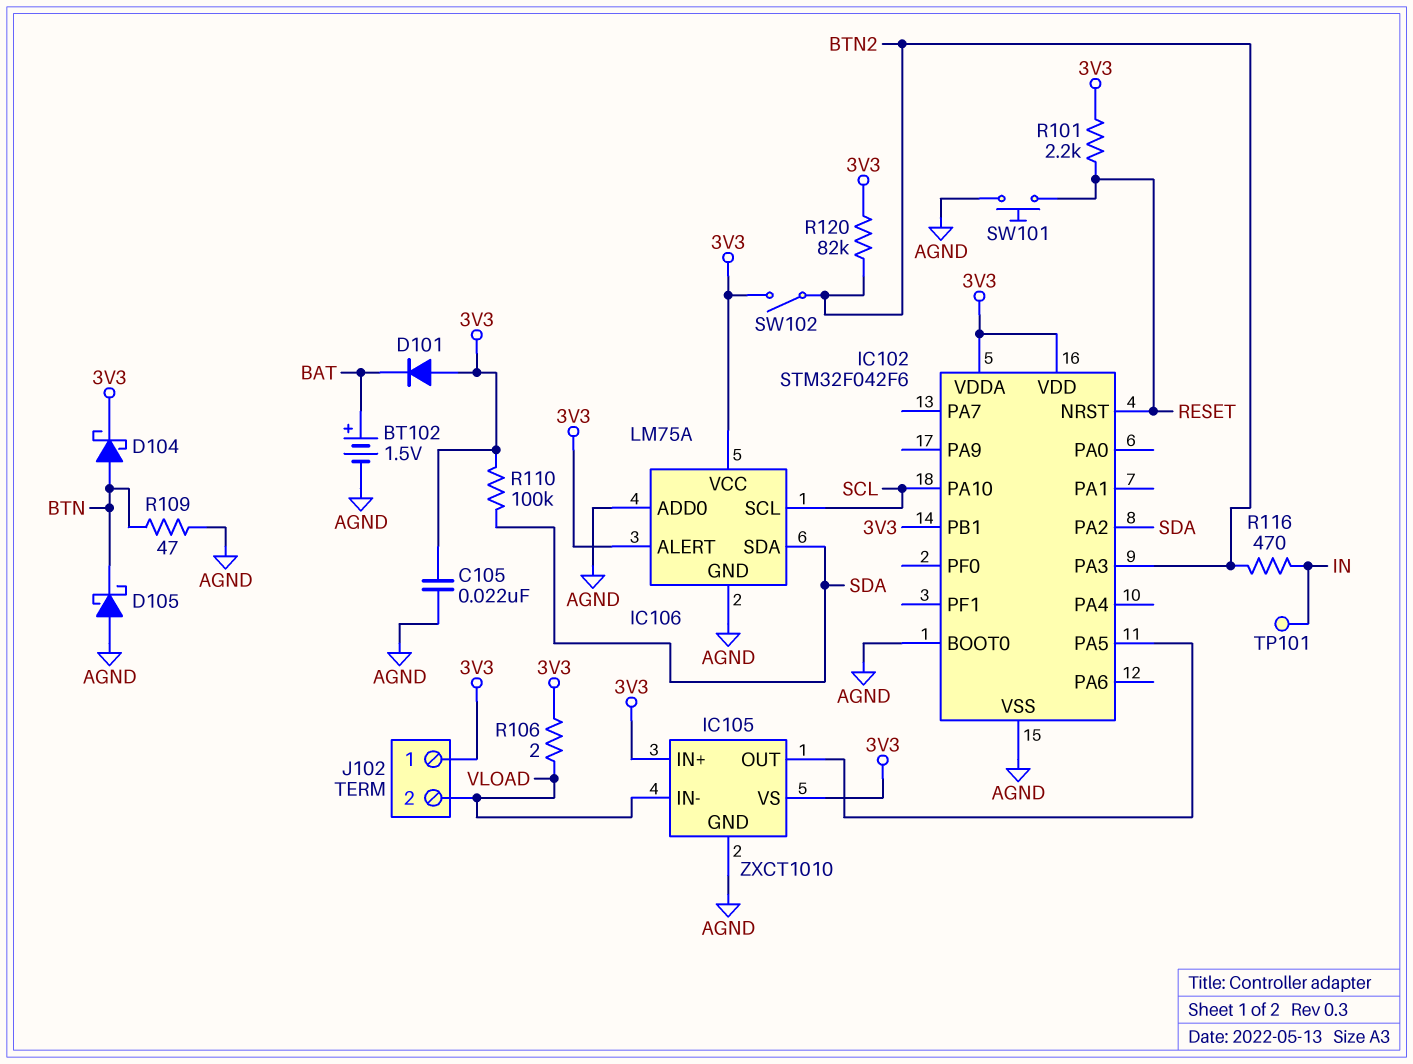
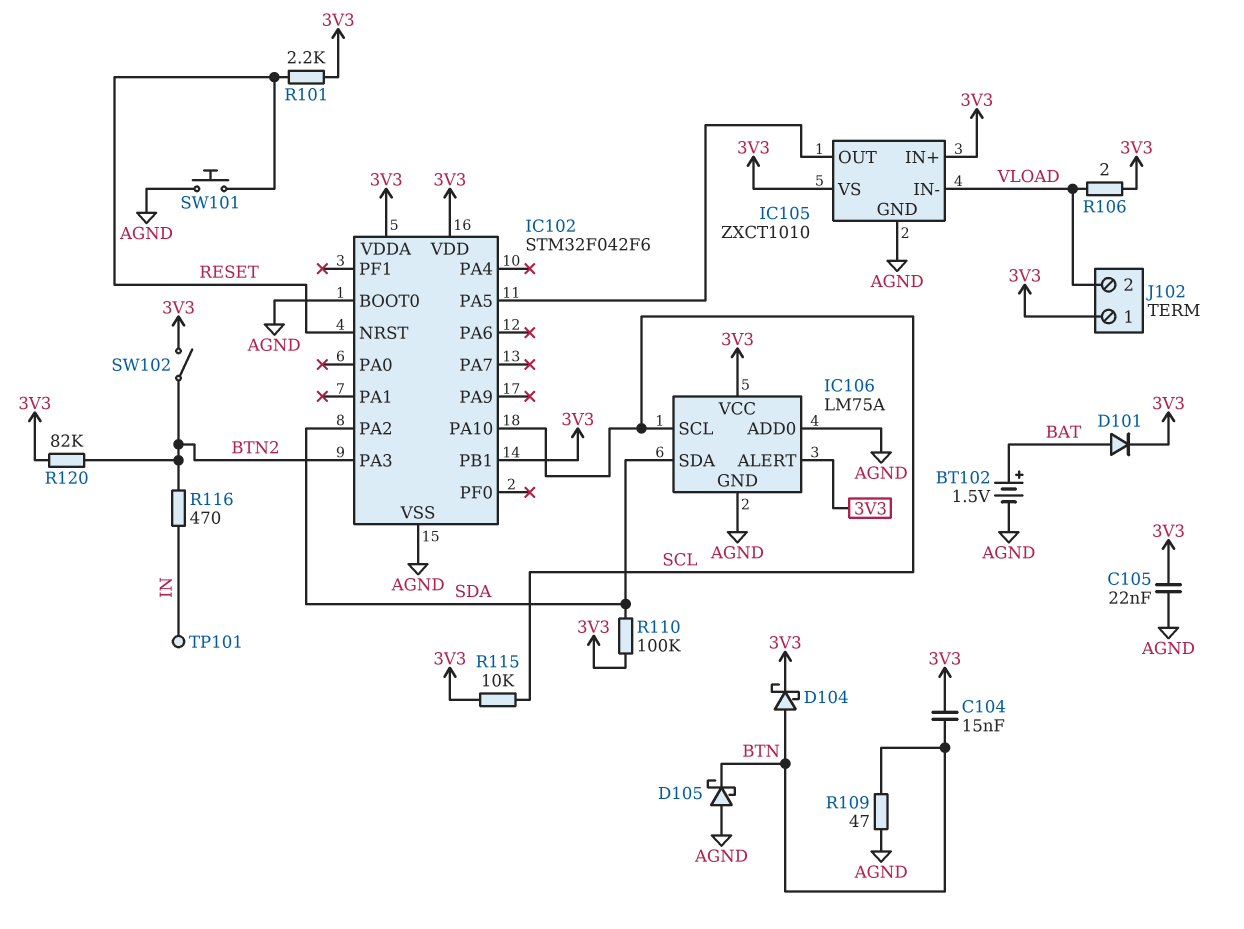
C104: none -> 15nF (3V3, BTN)
D101: diode (A 3V3, K BAT) -> diode (A BAT, K 3V3)
R115: none -> 10k (3V3, SCL)

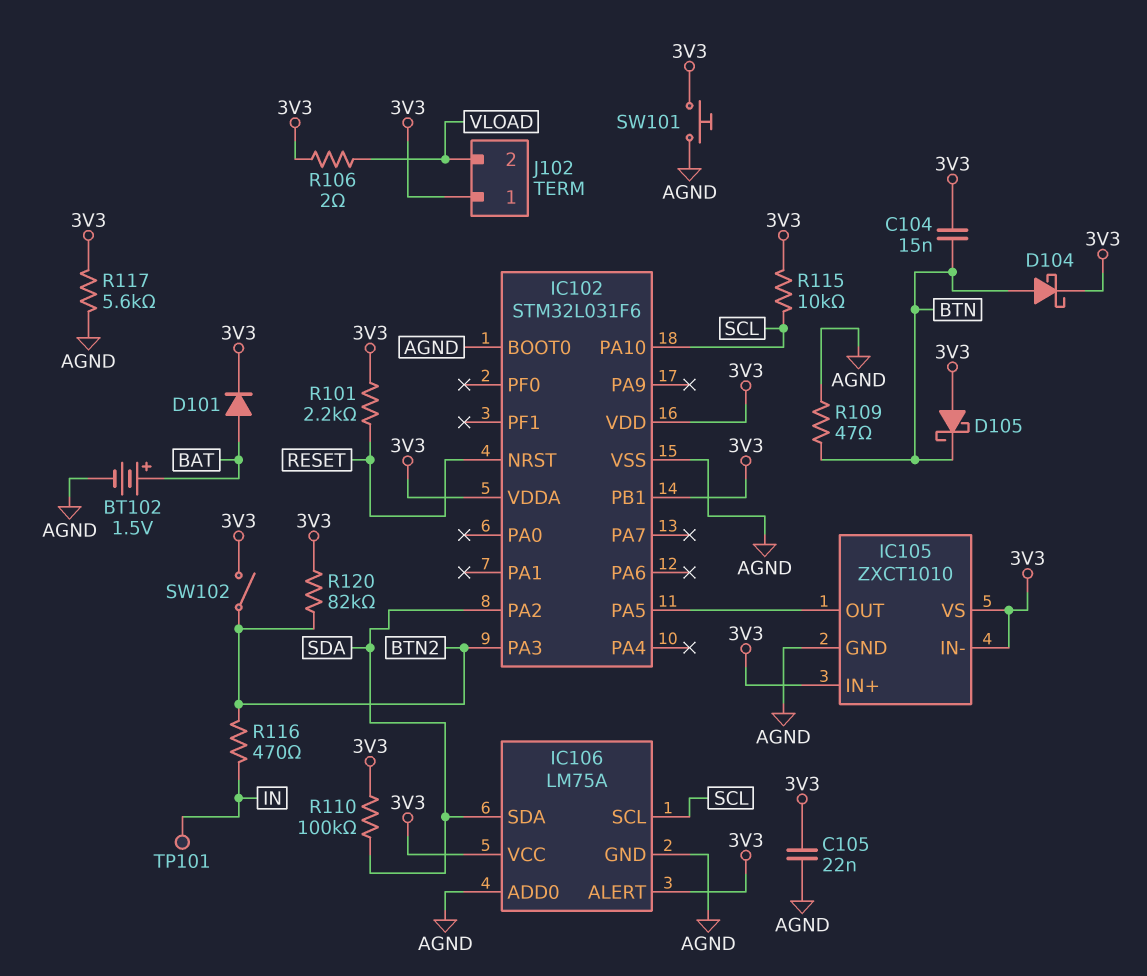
D105: schottky (A AGND, K BTN) -> schottky (A 3V3, K BTN)
IC102: STM32F042F6 -> STM32L031F6
IC105 pin IN-: VLOAD -> 3V3
R117: none -> 5.6k (3V3, AGND)
SW101: button (AGND, RESET) -> button (3V3, AGND)

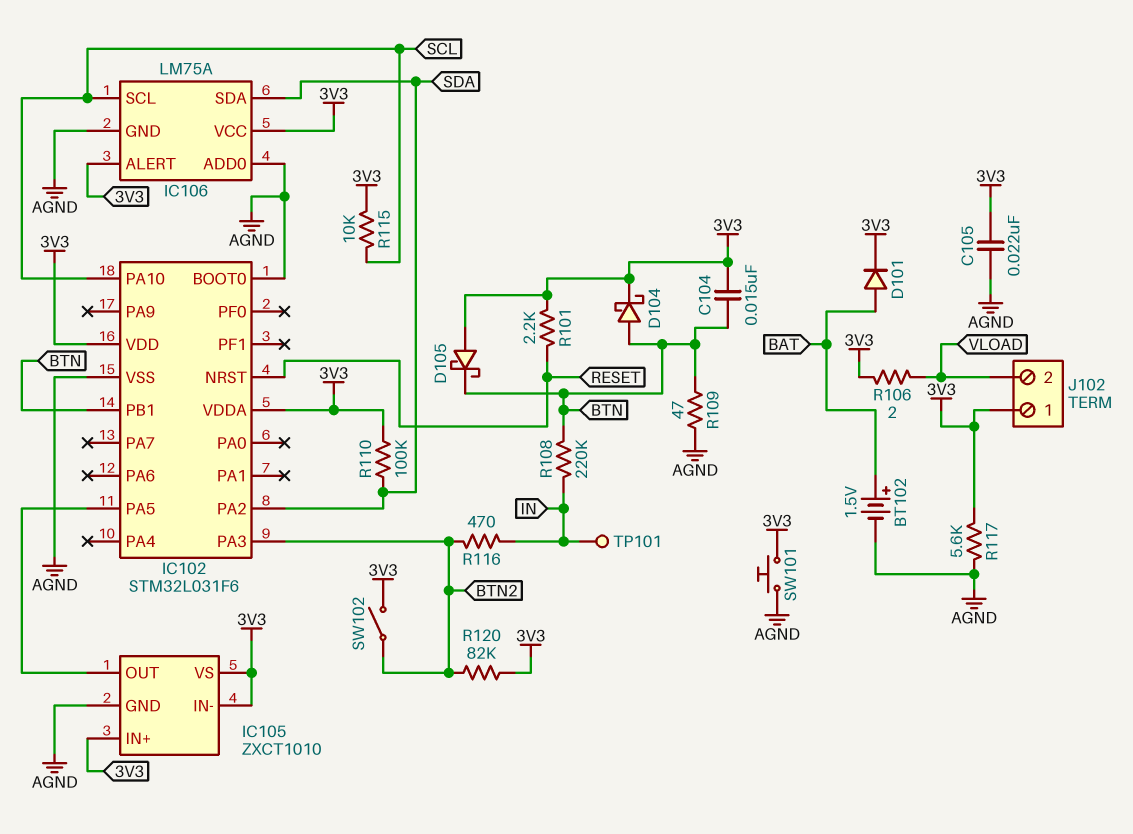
IC102 pin PB1: 3V3 -> BTN
R108: none -> 220k (BTN, IN)

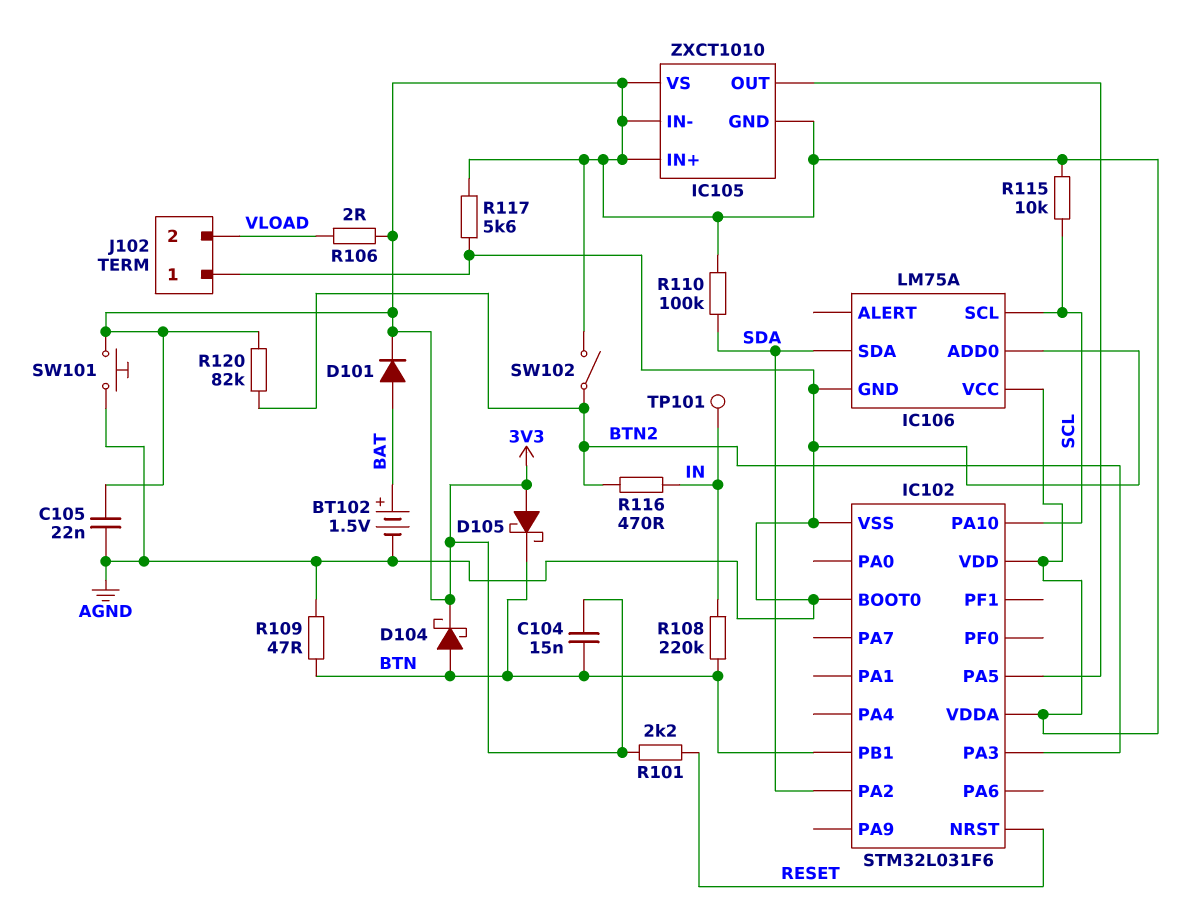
IC105 pin GND: AGND -> 3V3
IC106 pin ALERT: 3V3 -> none
J102 pin 1: 3V3 -> AGND

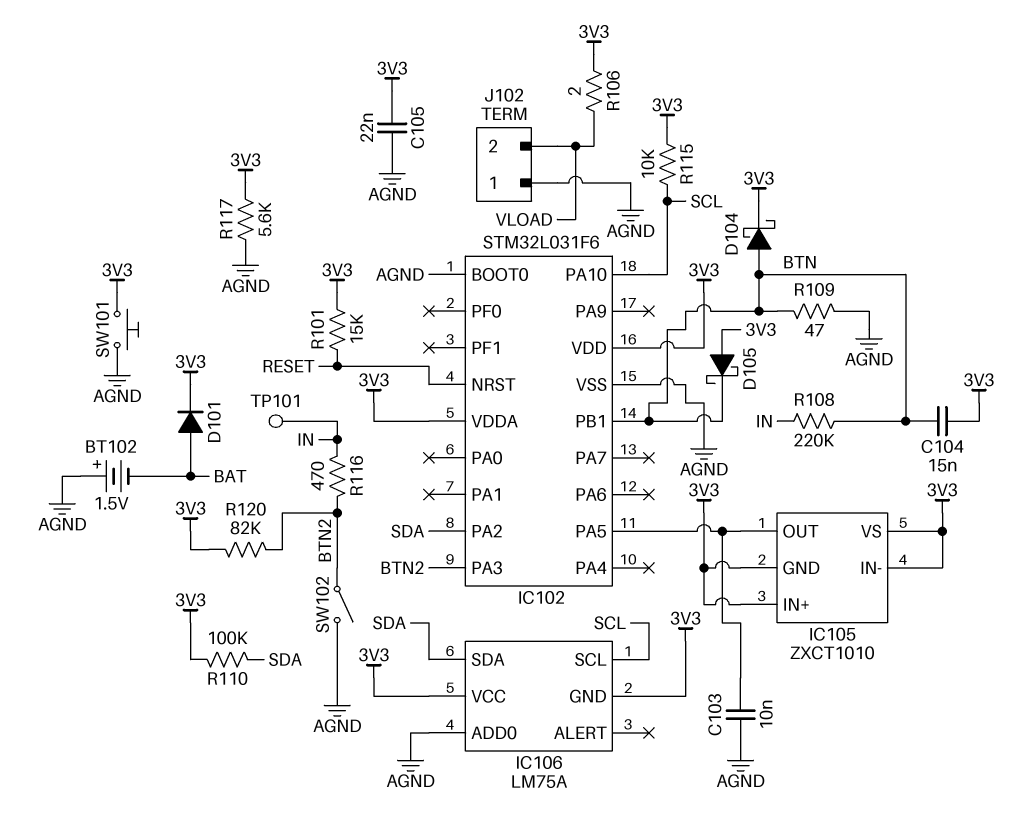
BT102: 1.5V (plus BAT, minus AGND) -> 1.5V (plus AGND, minus BAT)
C103: none -> 10nF (AGND, IC102/PA5)
IC106 pin GND: AGND -> 3V3
R101: 2.2k (3V3, RESET) -> 15k (3V3, RESET)
SW102: switch (3V3, BTN2) -> switch (AGND, BTN2)

